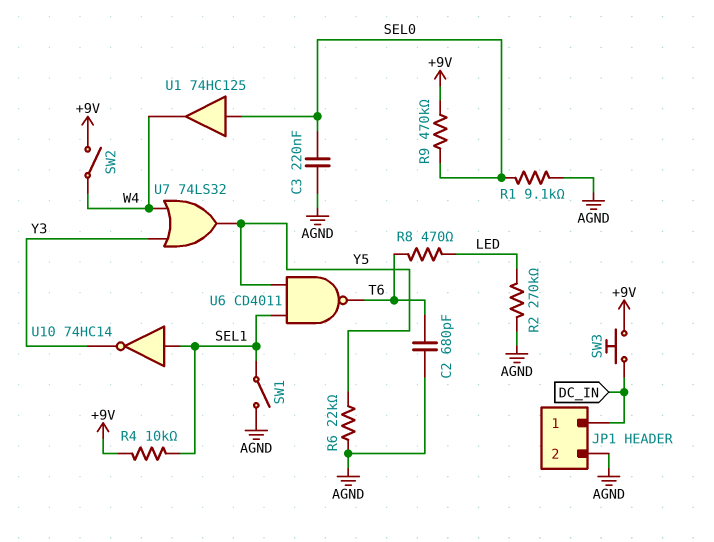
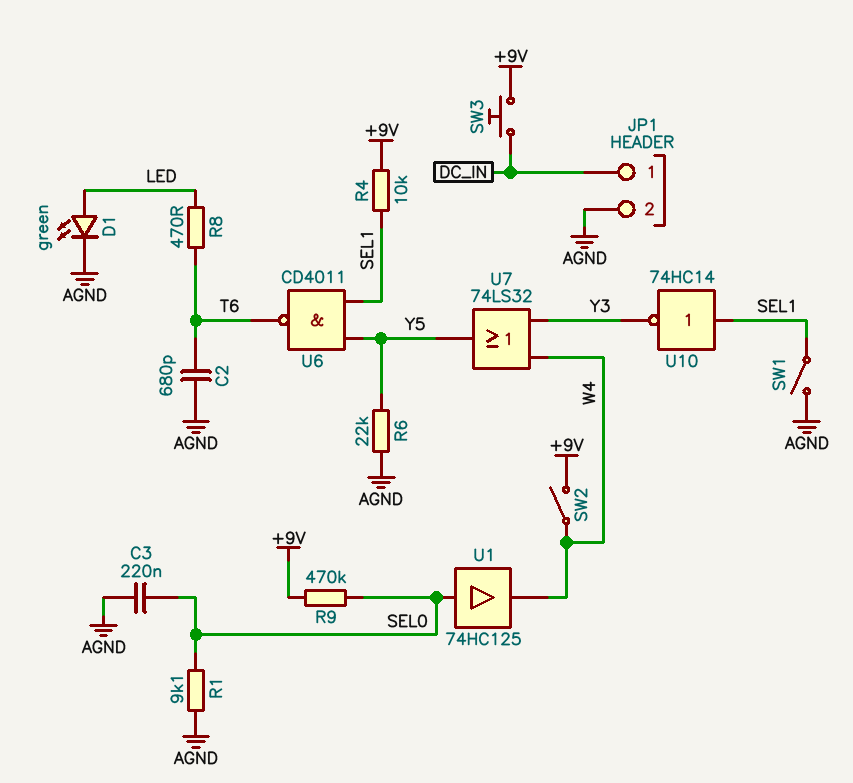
D1: none -> LED green (A LED, K AGND)
R2: 270k (AGND, LED) -> none

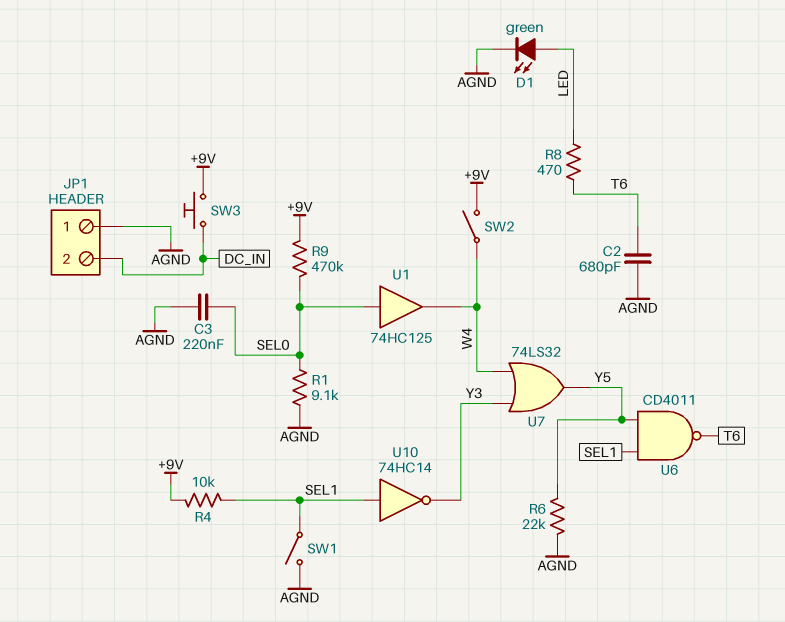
JP1 pin 1: DC_IN -> AGND
JP1 pin 2: AGND -> DC_IN

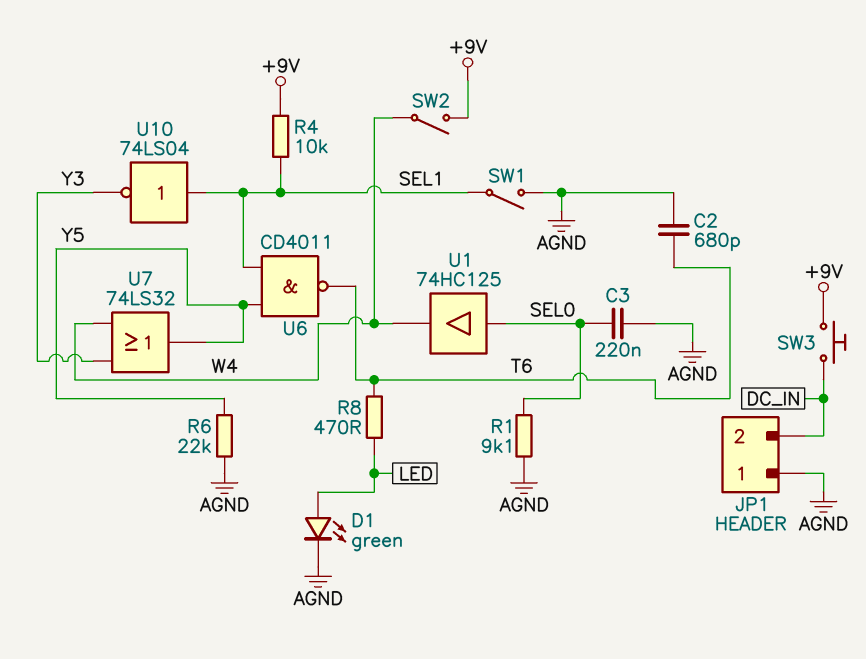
R9: 470k (+9V, SEL0) -> none
U10: NOT 74HC14 (in SEL1, out Y3) -> NOT 74LS04 (in SEL1, out Y3)

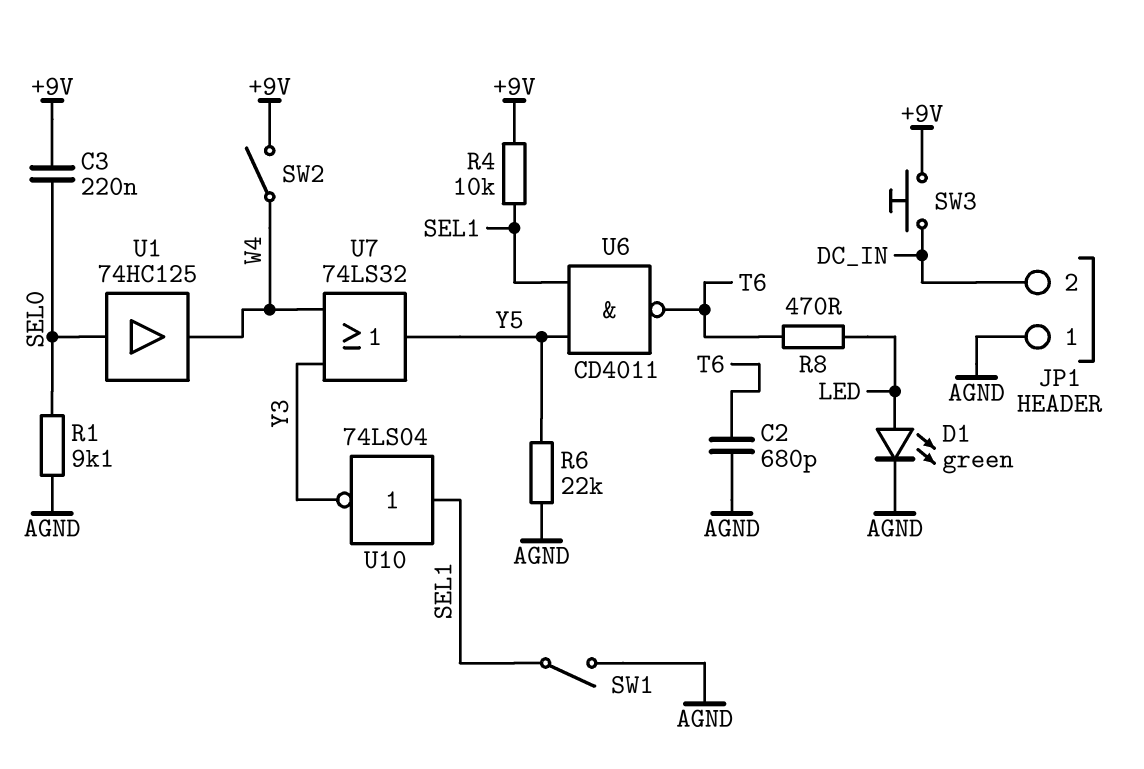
C3: 220nF (AGND, SEL0) -> 220nF (+9V, SEL0)

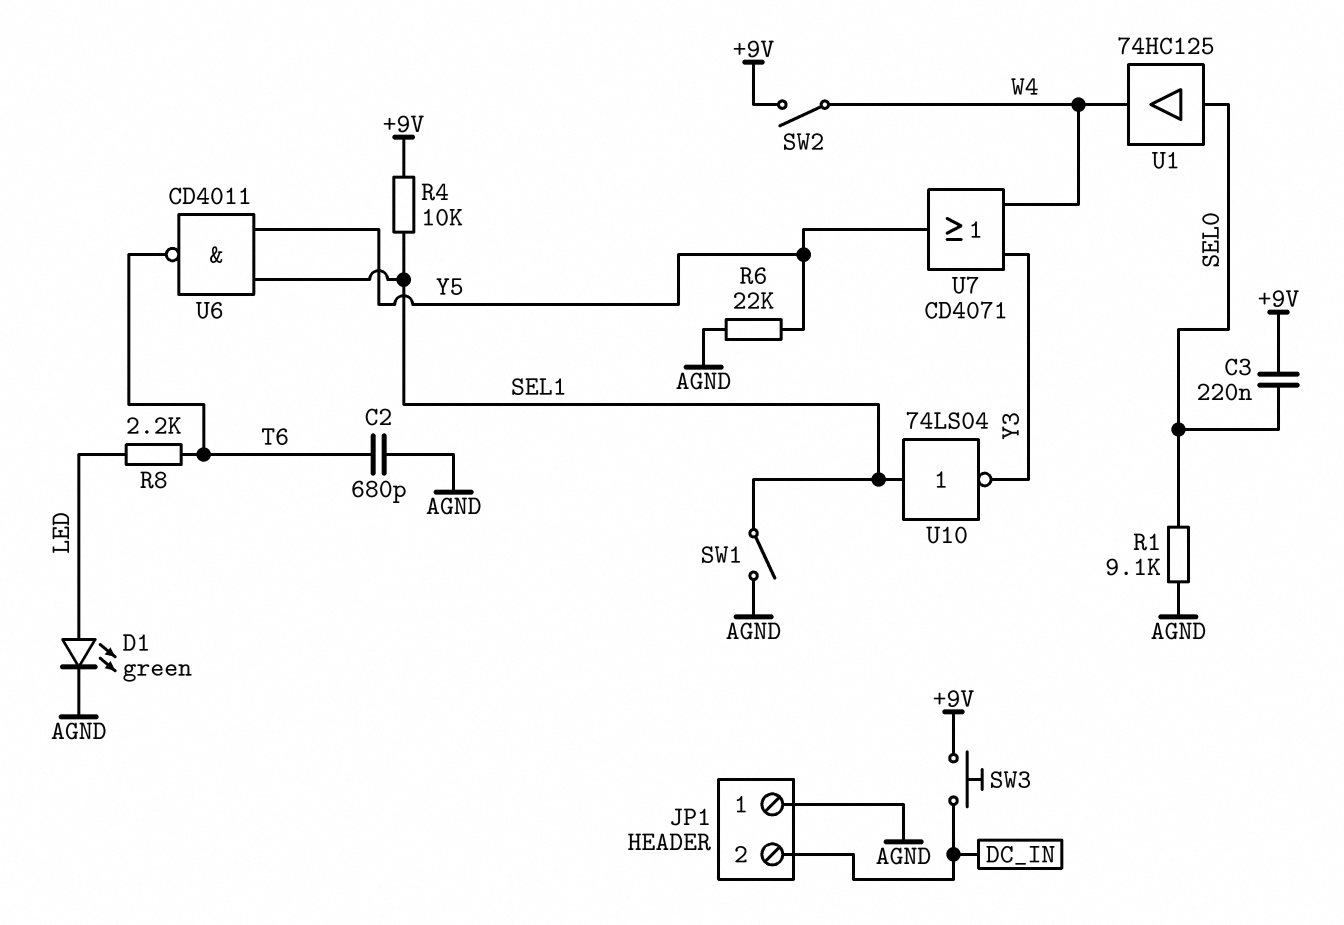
R8: 470 (LED, T6) -> 2.2k (LED, T6)
U7: OR 74LS32 (in W4, in Y3, out Y5) -> OR CD4071 (in W4, in Y3, out Y5)

